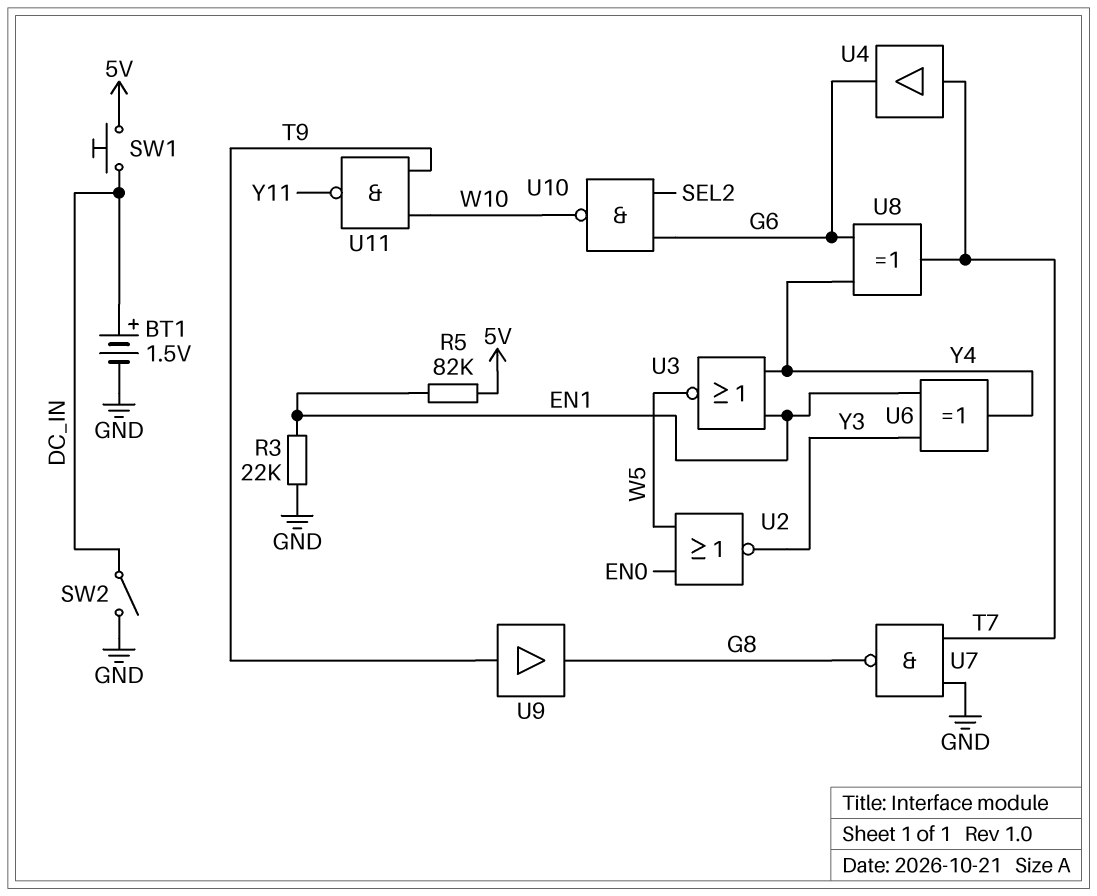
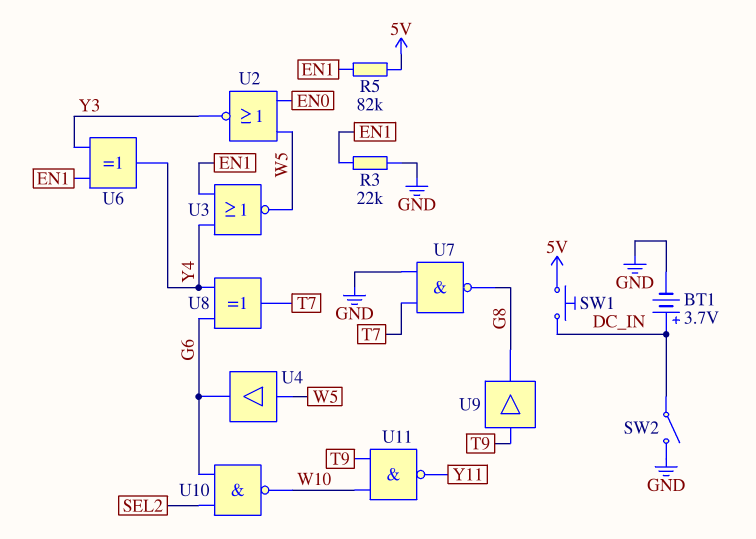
BT1: 1.5V (plus DC_IN, minus GND) -> 3.7V (plus DC_IN, minus GND)
U4: buffer (in T7, out G6) -> buffer (in W5, out G6)

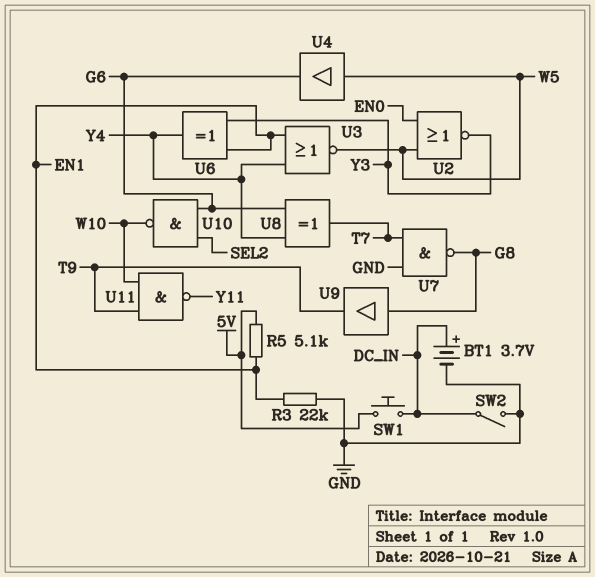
R5: 82k (5V, EN1) -> 5.1k (5V, EN1)
U9: buffer (in T9, out G8) -> buffer (in G8, out T9)

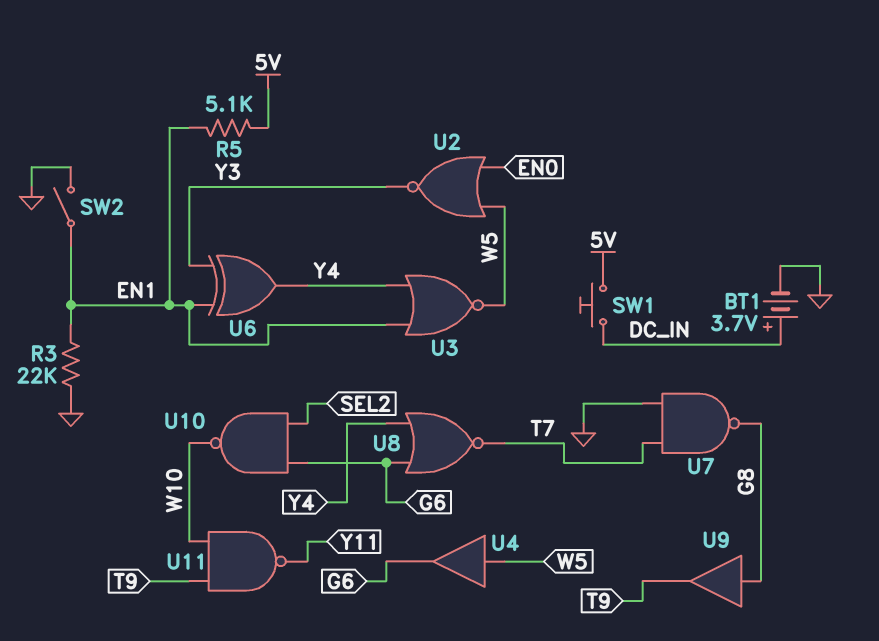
SW2: switch (DC_IN, GND) -> switch (EN1, GND)
U8: XOR (in G6, in Y4, out T7) -> NOR (in G6, in Y4, out T7)

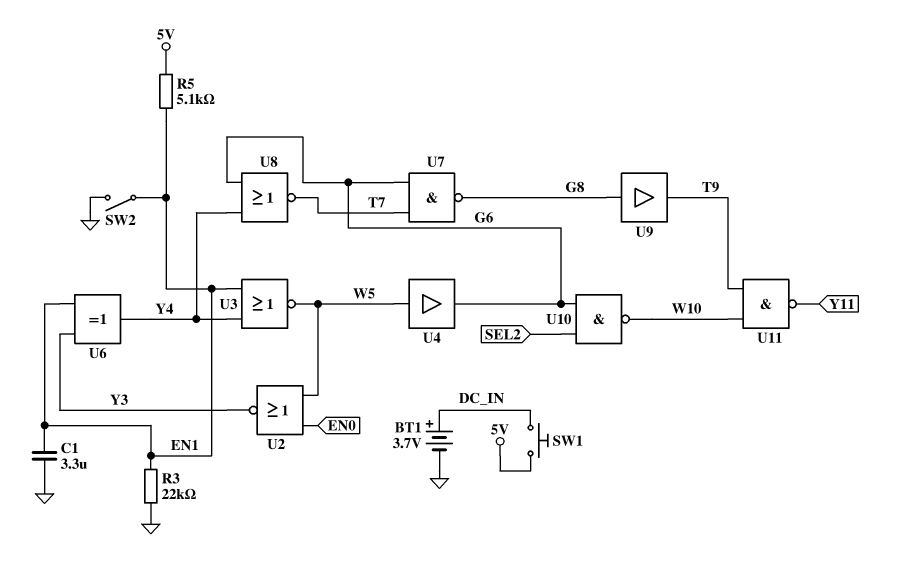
C1: none -> 3.3uF (EN1, GND)
U7: NAND (in GND, in T7, out G8) -> NAND (in G6, in T7, out G8)

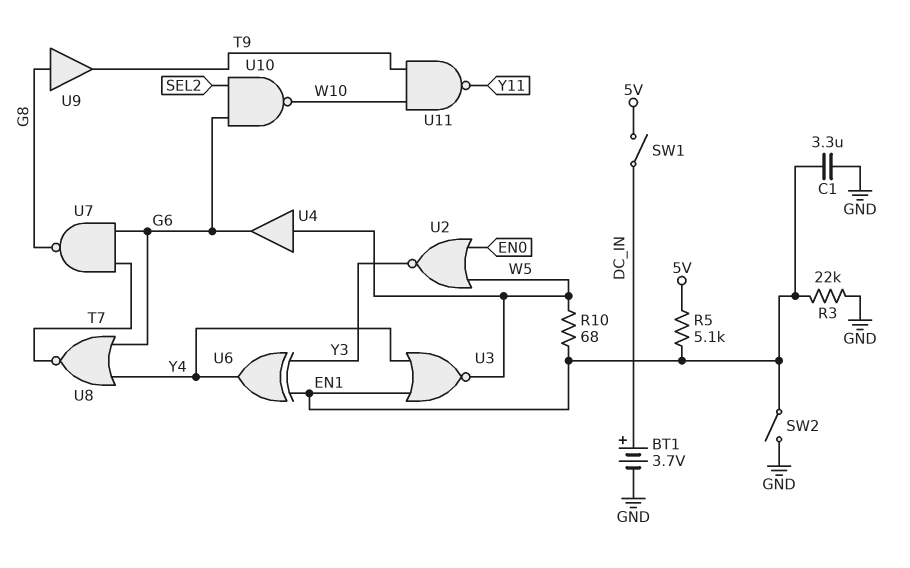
R10: none -> 68 (EN1, W5)
SW1: button (5V, DC_IN) -> switch (5V, DC_IN)

